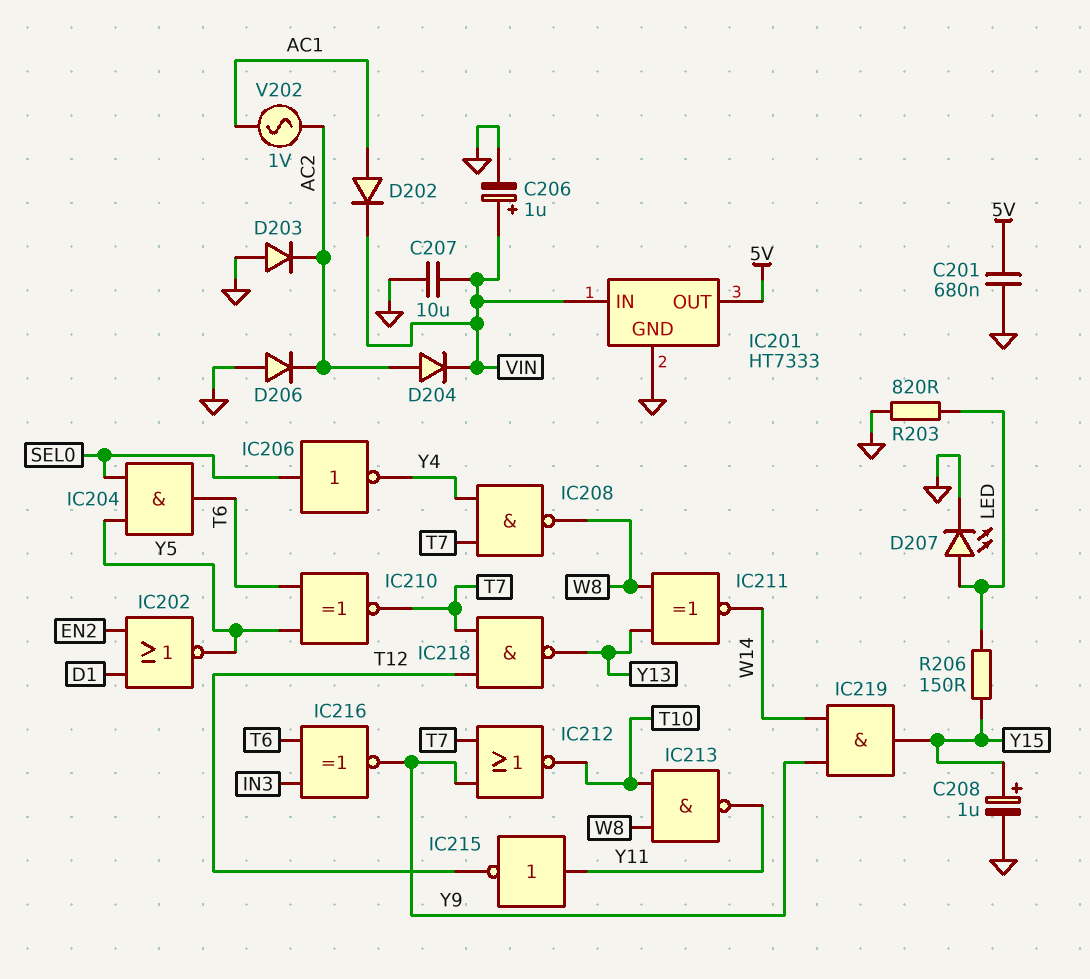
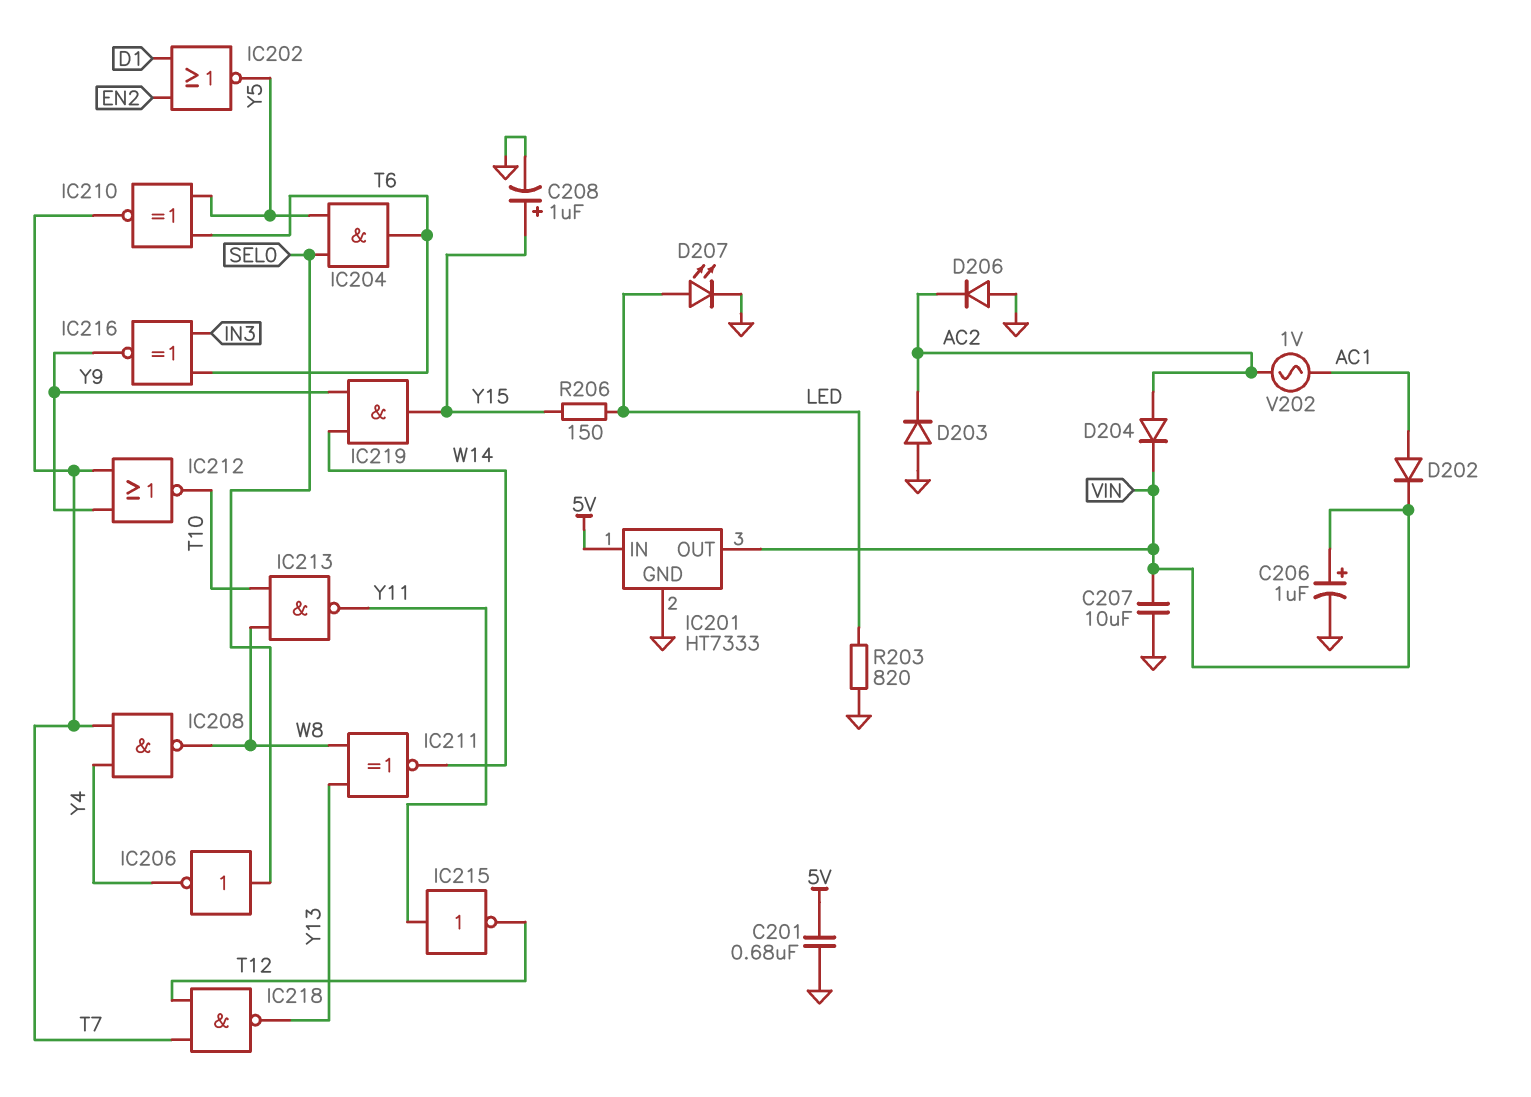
IC201 pin IN: VIN -> 5V
IC201 pin OUT: 5V -> VIN

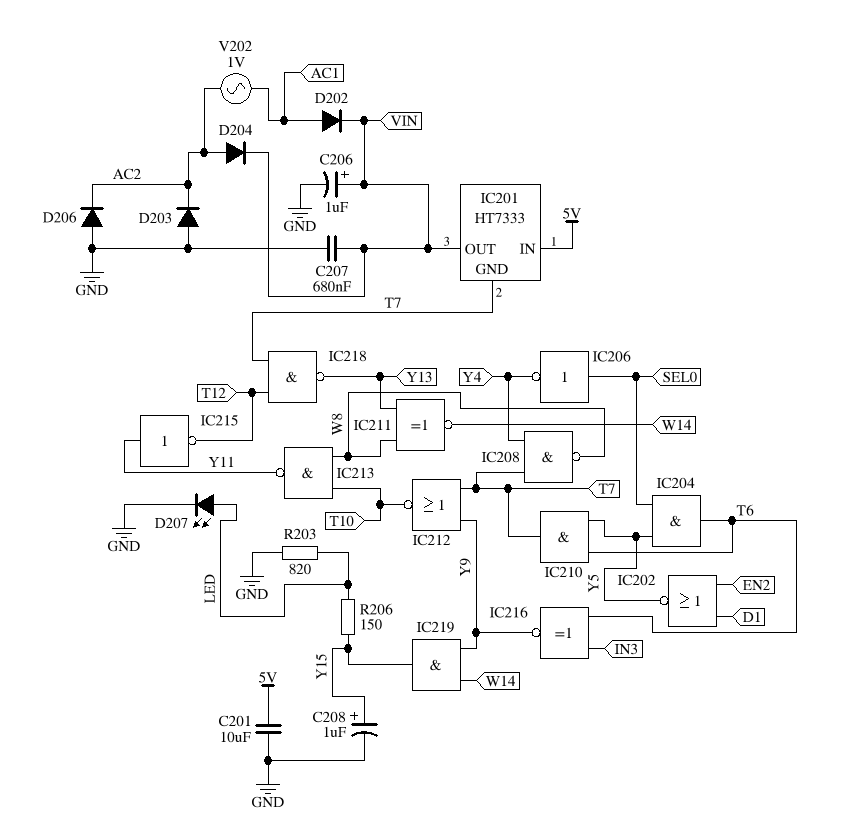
C201: 680nF (5V, GND) -> 10uF (5V, GND)
C207: 10uF (GND, VIN) -> 680nF (GND, VIN)
IC201 pin GND: GND -> T7
IC210: XNOR (in T6, in Y5, out T7) -> AND (in T6, in Y5, out T7)

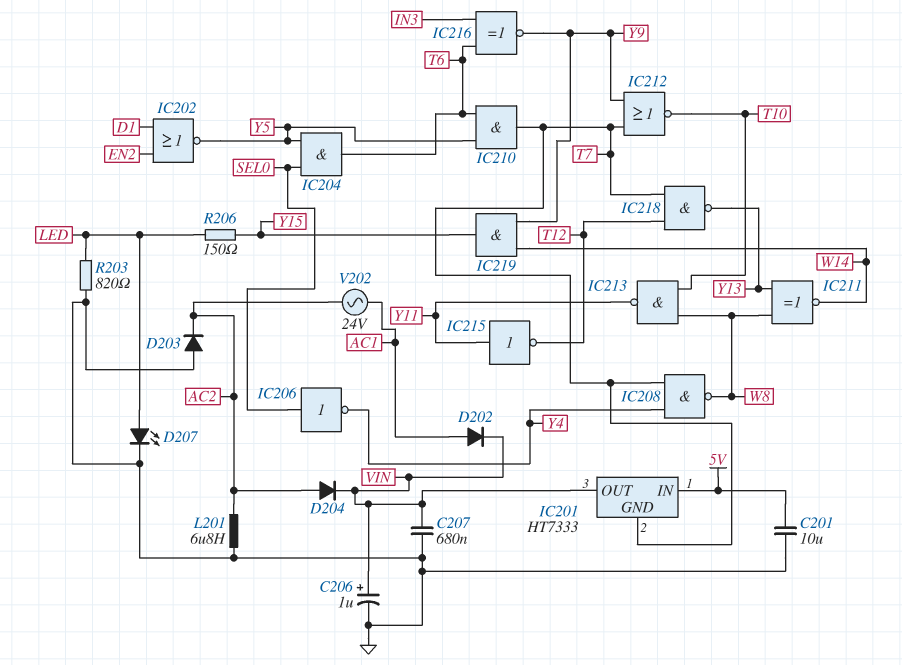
C208: 1uF (plus Y15, minus GND) -> none
D206: diode (A GND, K AC2) -> none
L201: none -> 6.8uH (AC2, GND)
V202: AC 1V (AC1, AC2) -> AC 24V (AC1, AC2)

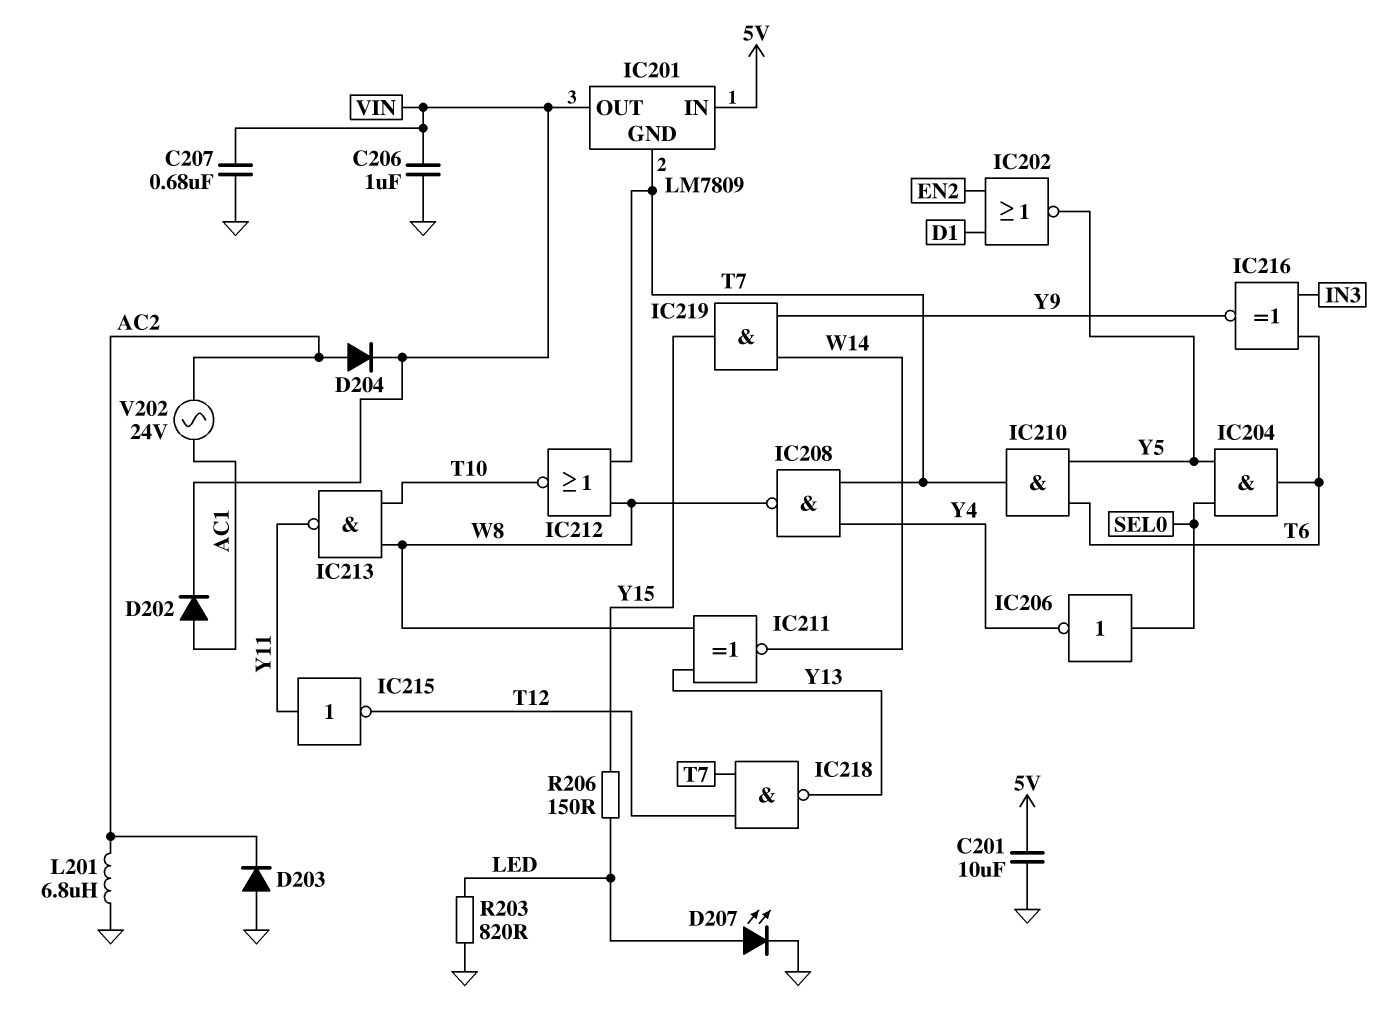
C206: 1uF (plus VIN, minus GND) -> 1uF (GND, VIN)
IC201: HT7333 -> LM7809
IC212: NOR (in T7, in Y9, out T10) -> NOR (in T7, in W8, out T10)

